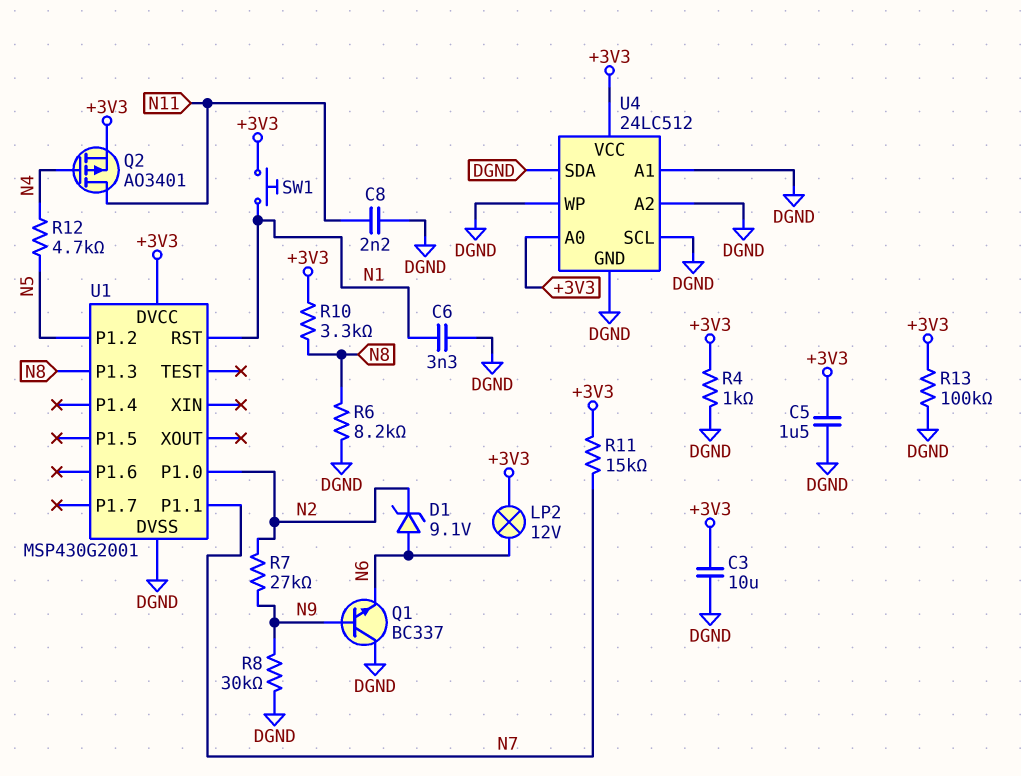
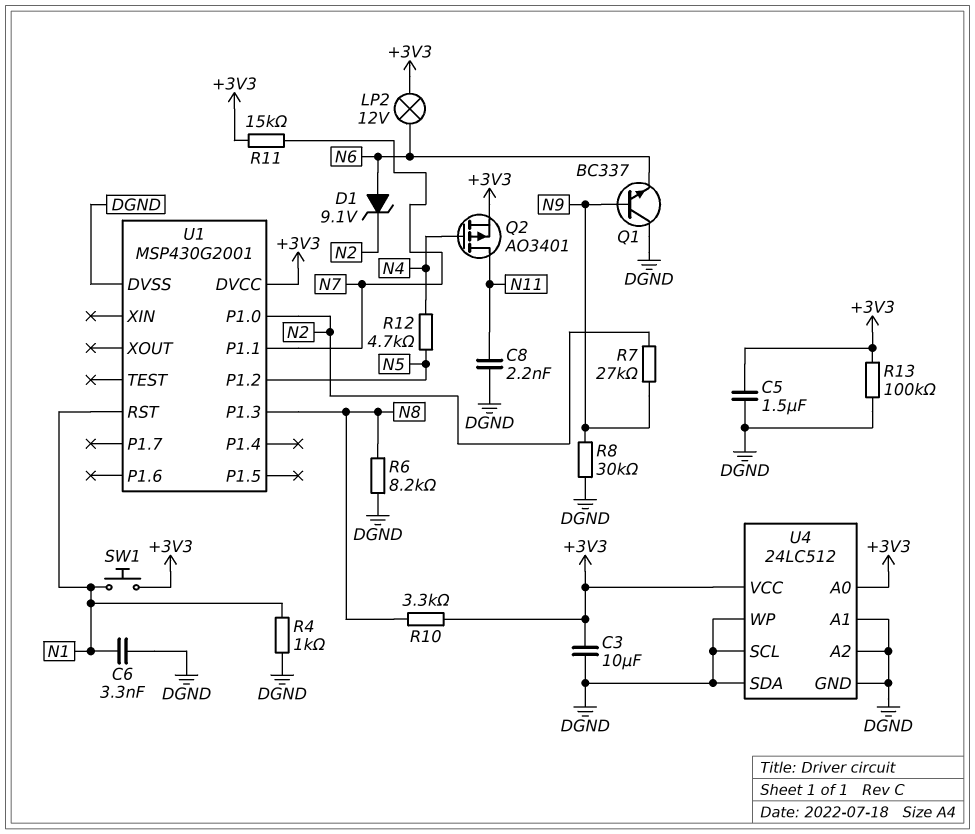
R4: 1k (+3V3, DGND) -> 1k (DGND, N1)

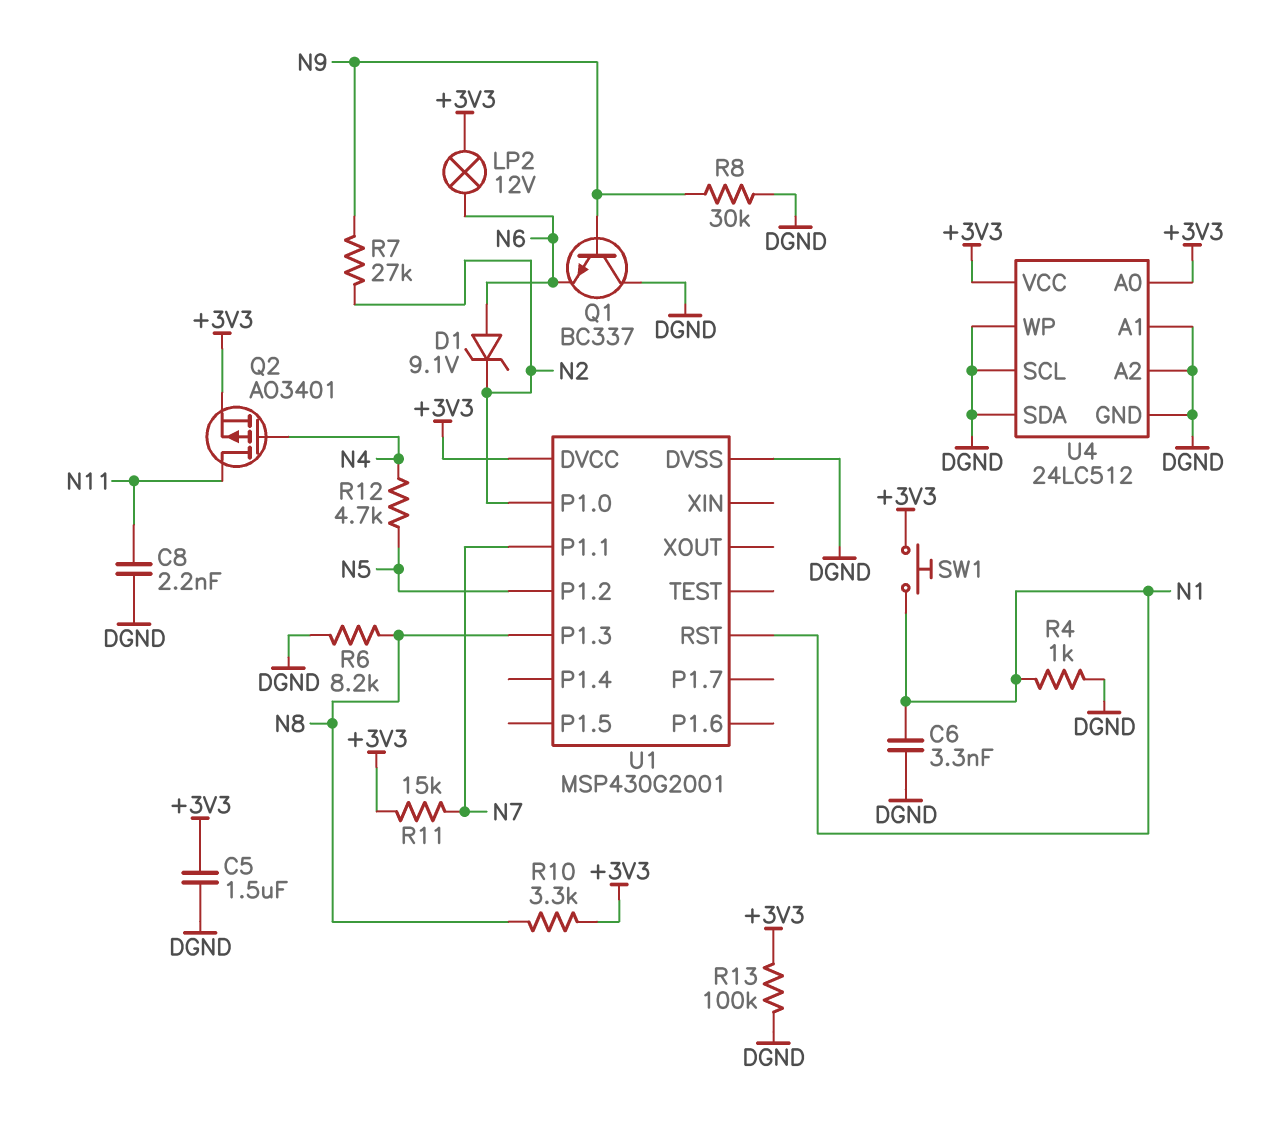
C3: 10uF (+3V3, DGND) -> none

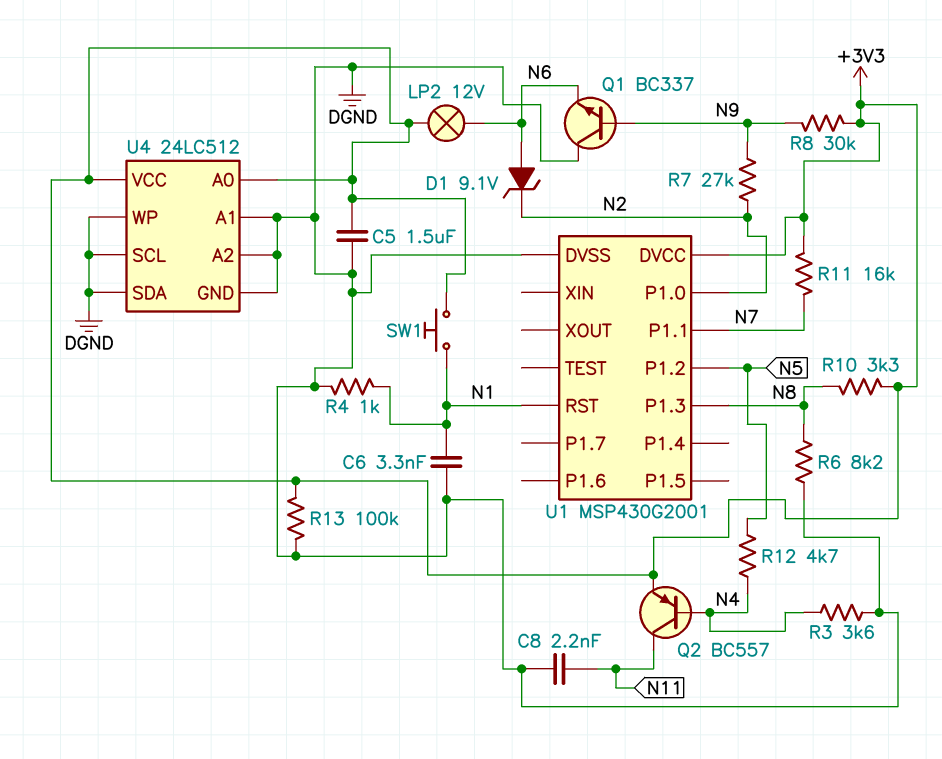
Q2: PMOS AO3401 (G N4, D N11, S +3V3) -> PNP BC557 (B N4, C N11, E +3V3)
R3: none -> 3.6k (DGND, N4)
R8: 30k (DGND, N9) -> 30k (+3V3, N9)
R11: 15k (+3V3, N7) -> 16k (+3V3, N7)

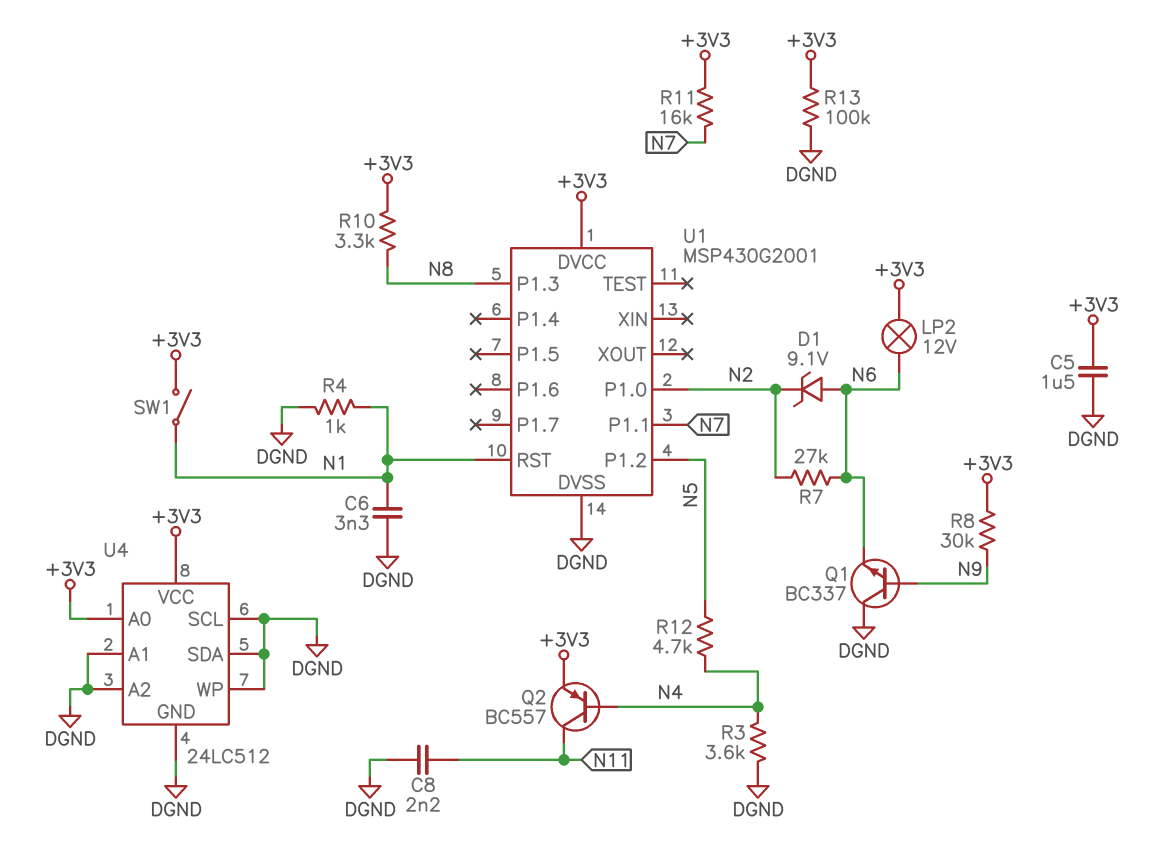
R6: 8.2k (DGND, N8) -> none
R7: 27k (N2, N9) -> 27k (N2, N6)
SW1: button (+3V3, N1) -> switch (+3V3, N1)

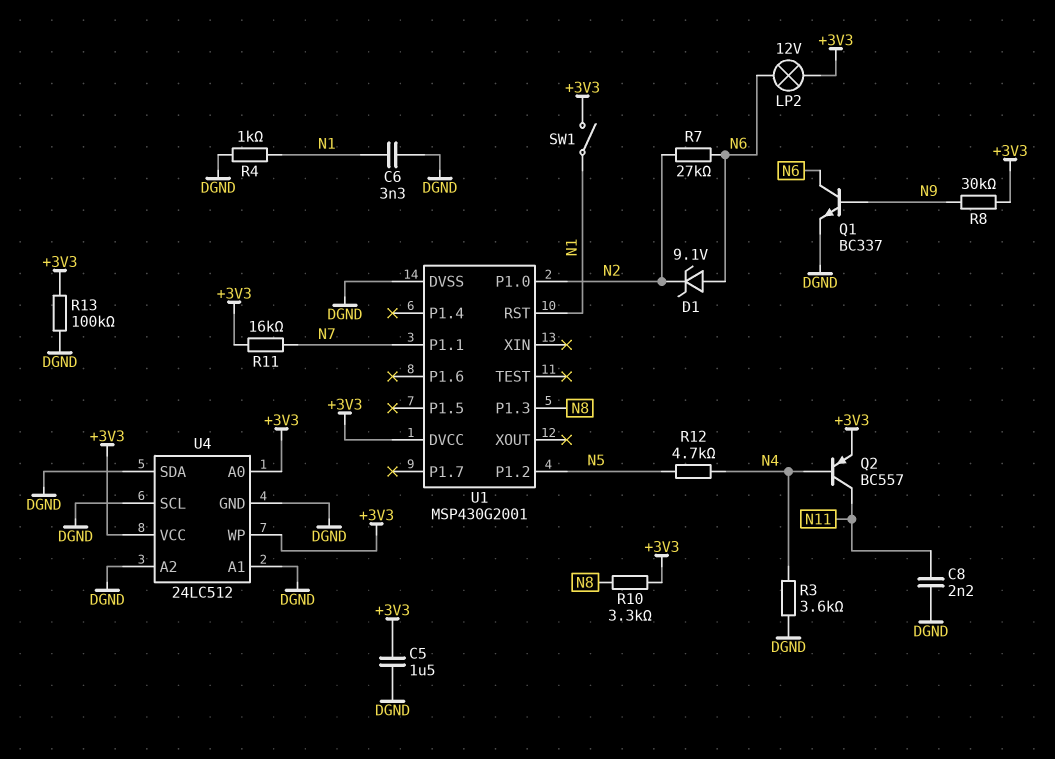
Q1: NPN BC337 (B N9, C DGND, E N6) -> NPN BC337 (B N9, C N6, E DGND)
U4 pin WP: DGND -> +3V3

